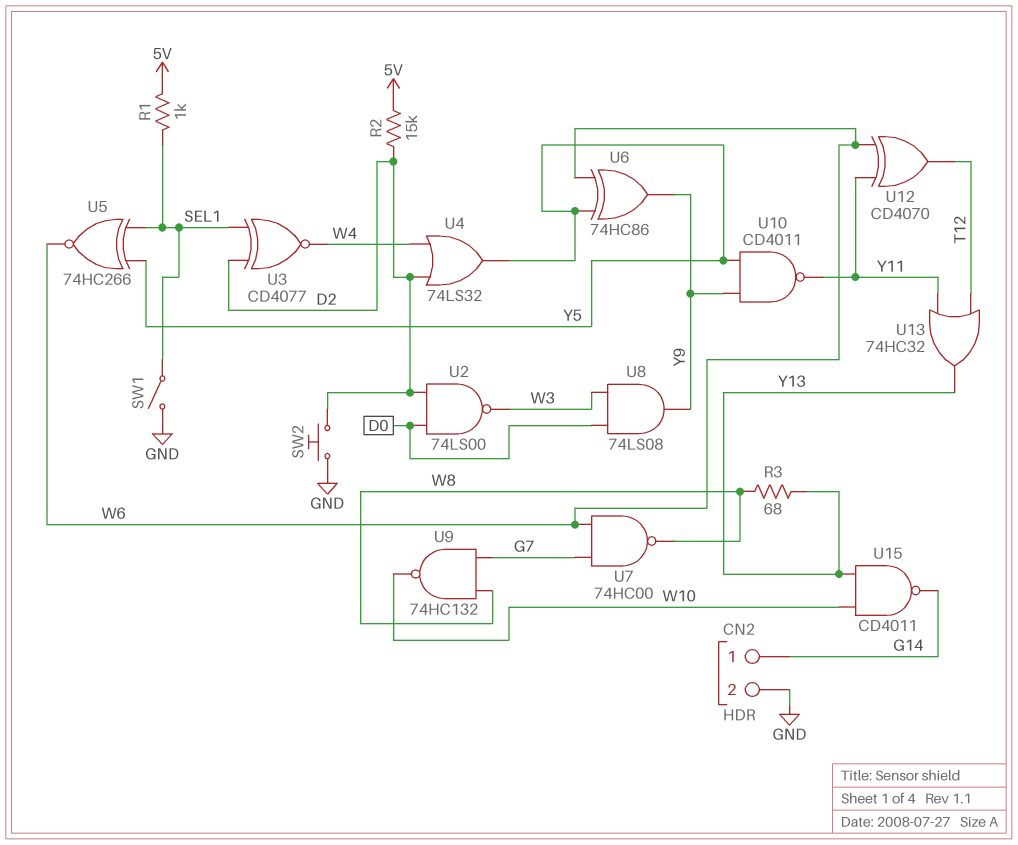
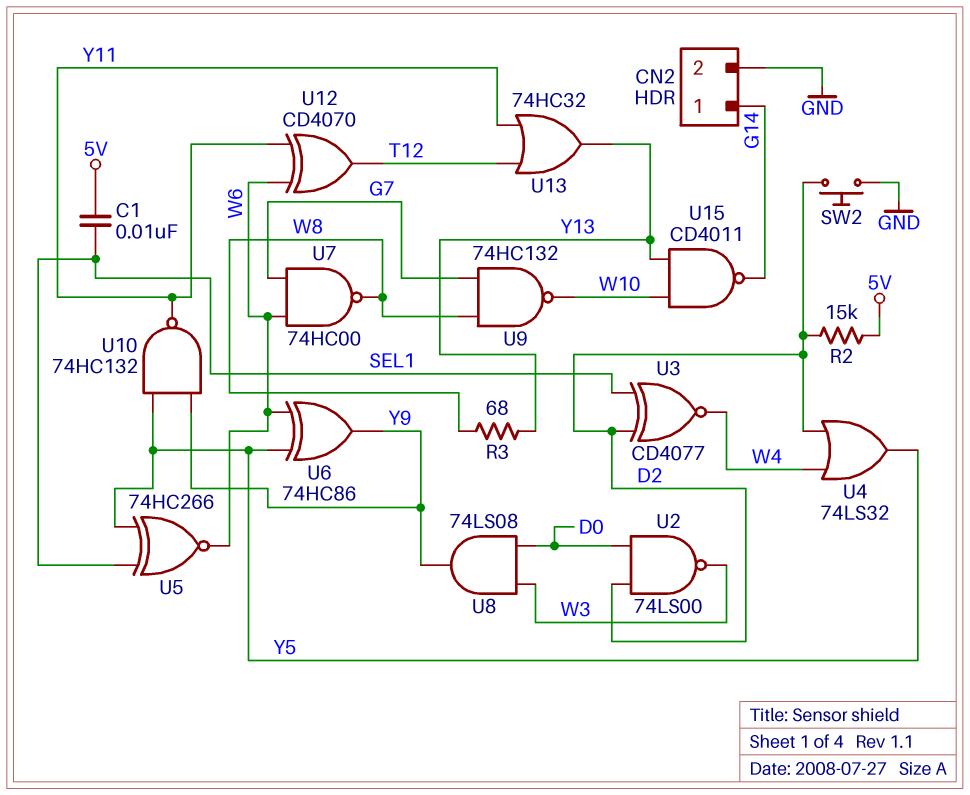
C1: none -> 10nF (5V, SEL1)
R1: 1k (5V, SEL1) -> none
SW1: switch (GND, SEL1) -> none
U10: NAND CD4011 (in Y5, in Y9, out Y11) -> NAND 74HC132 (in Y5, in Y9, out Y11)

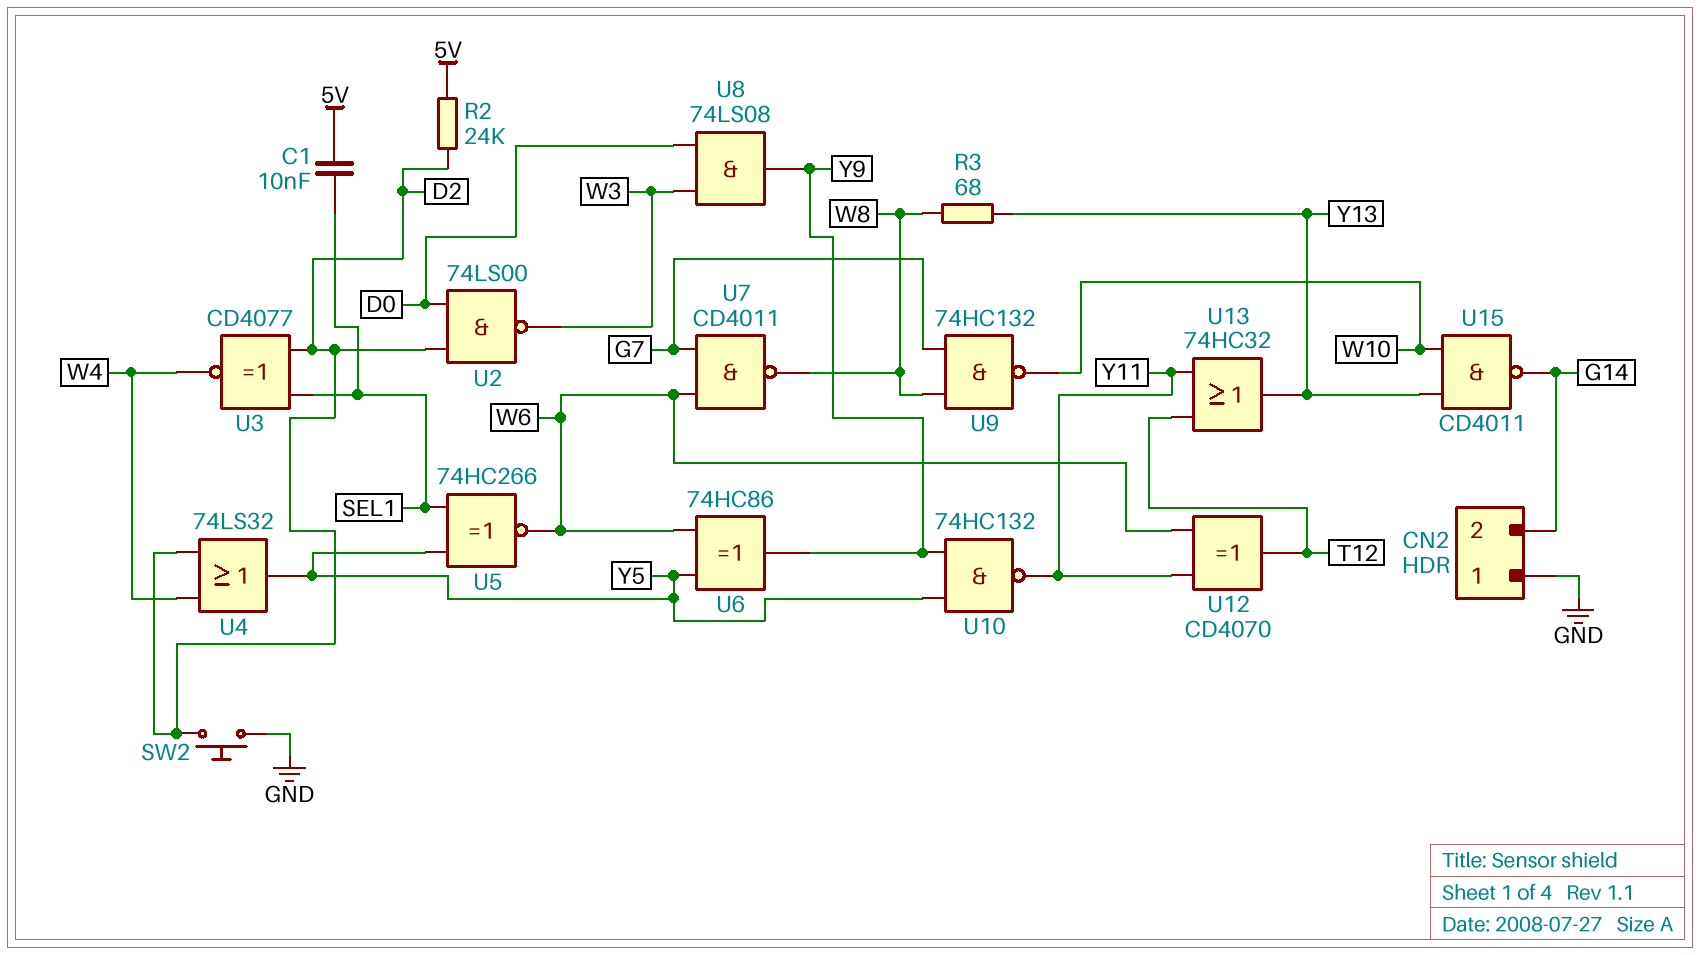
CN2 pin 1: G14 -> GND
CN2 pin 2: GND -> G14
R2: 15k (5V, D2) -> 24k (5V, D2)
U7: NAND 74HC00 (in G7, in W6, out W8) -> NAND CD4011 (in G7, in W6, out W8)

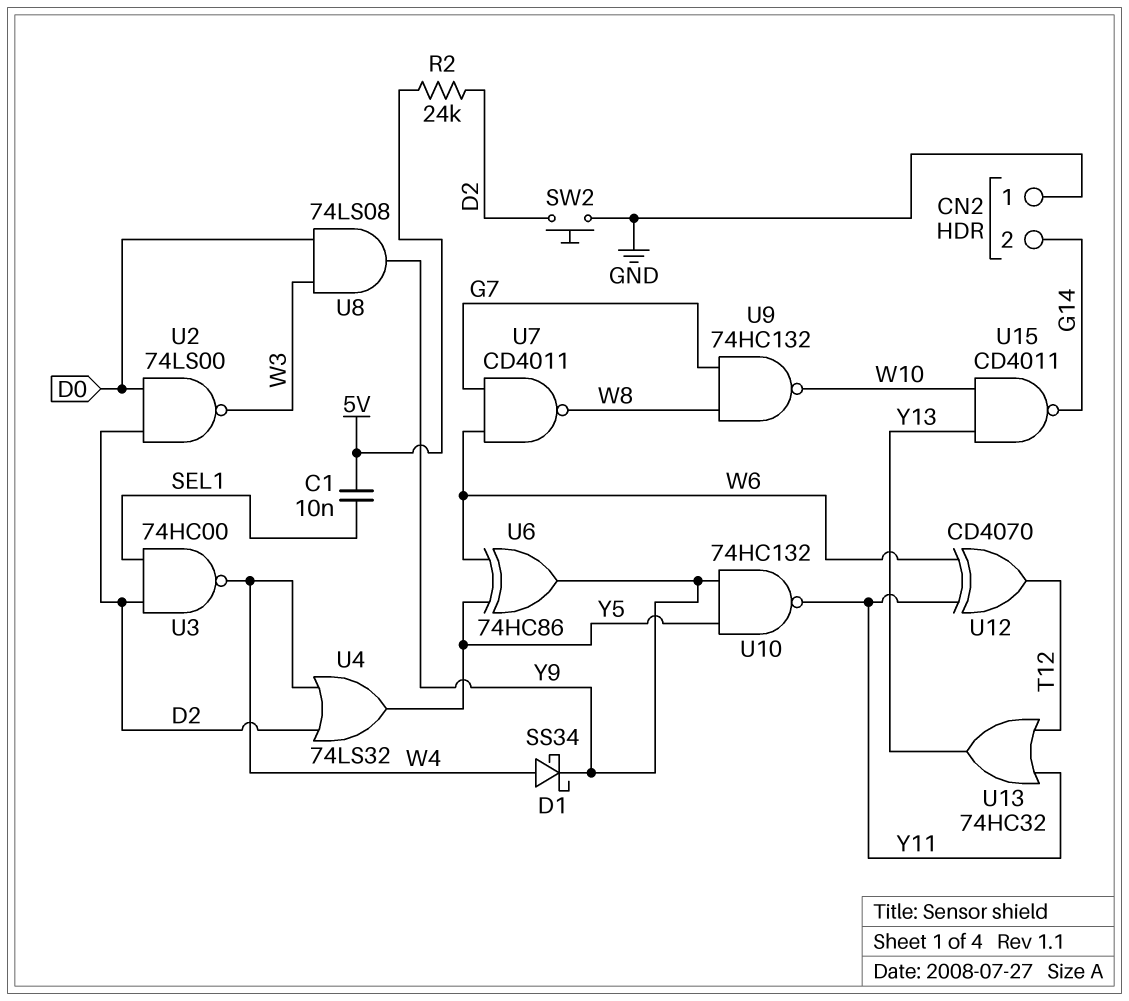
D1: none -> schottky SS34 (A W4, K Y9)
R3: 68 (W8, Y13) -> none
U3: XNOR CD4077 (in D2, in SEL1, out W4) -> NAND 74HC00 (in D2, in SEL1, out W4)
U5: XNOR 74HC266 (in SEL1, in Y5, out W6) -> none

